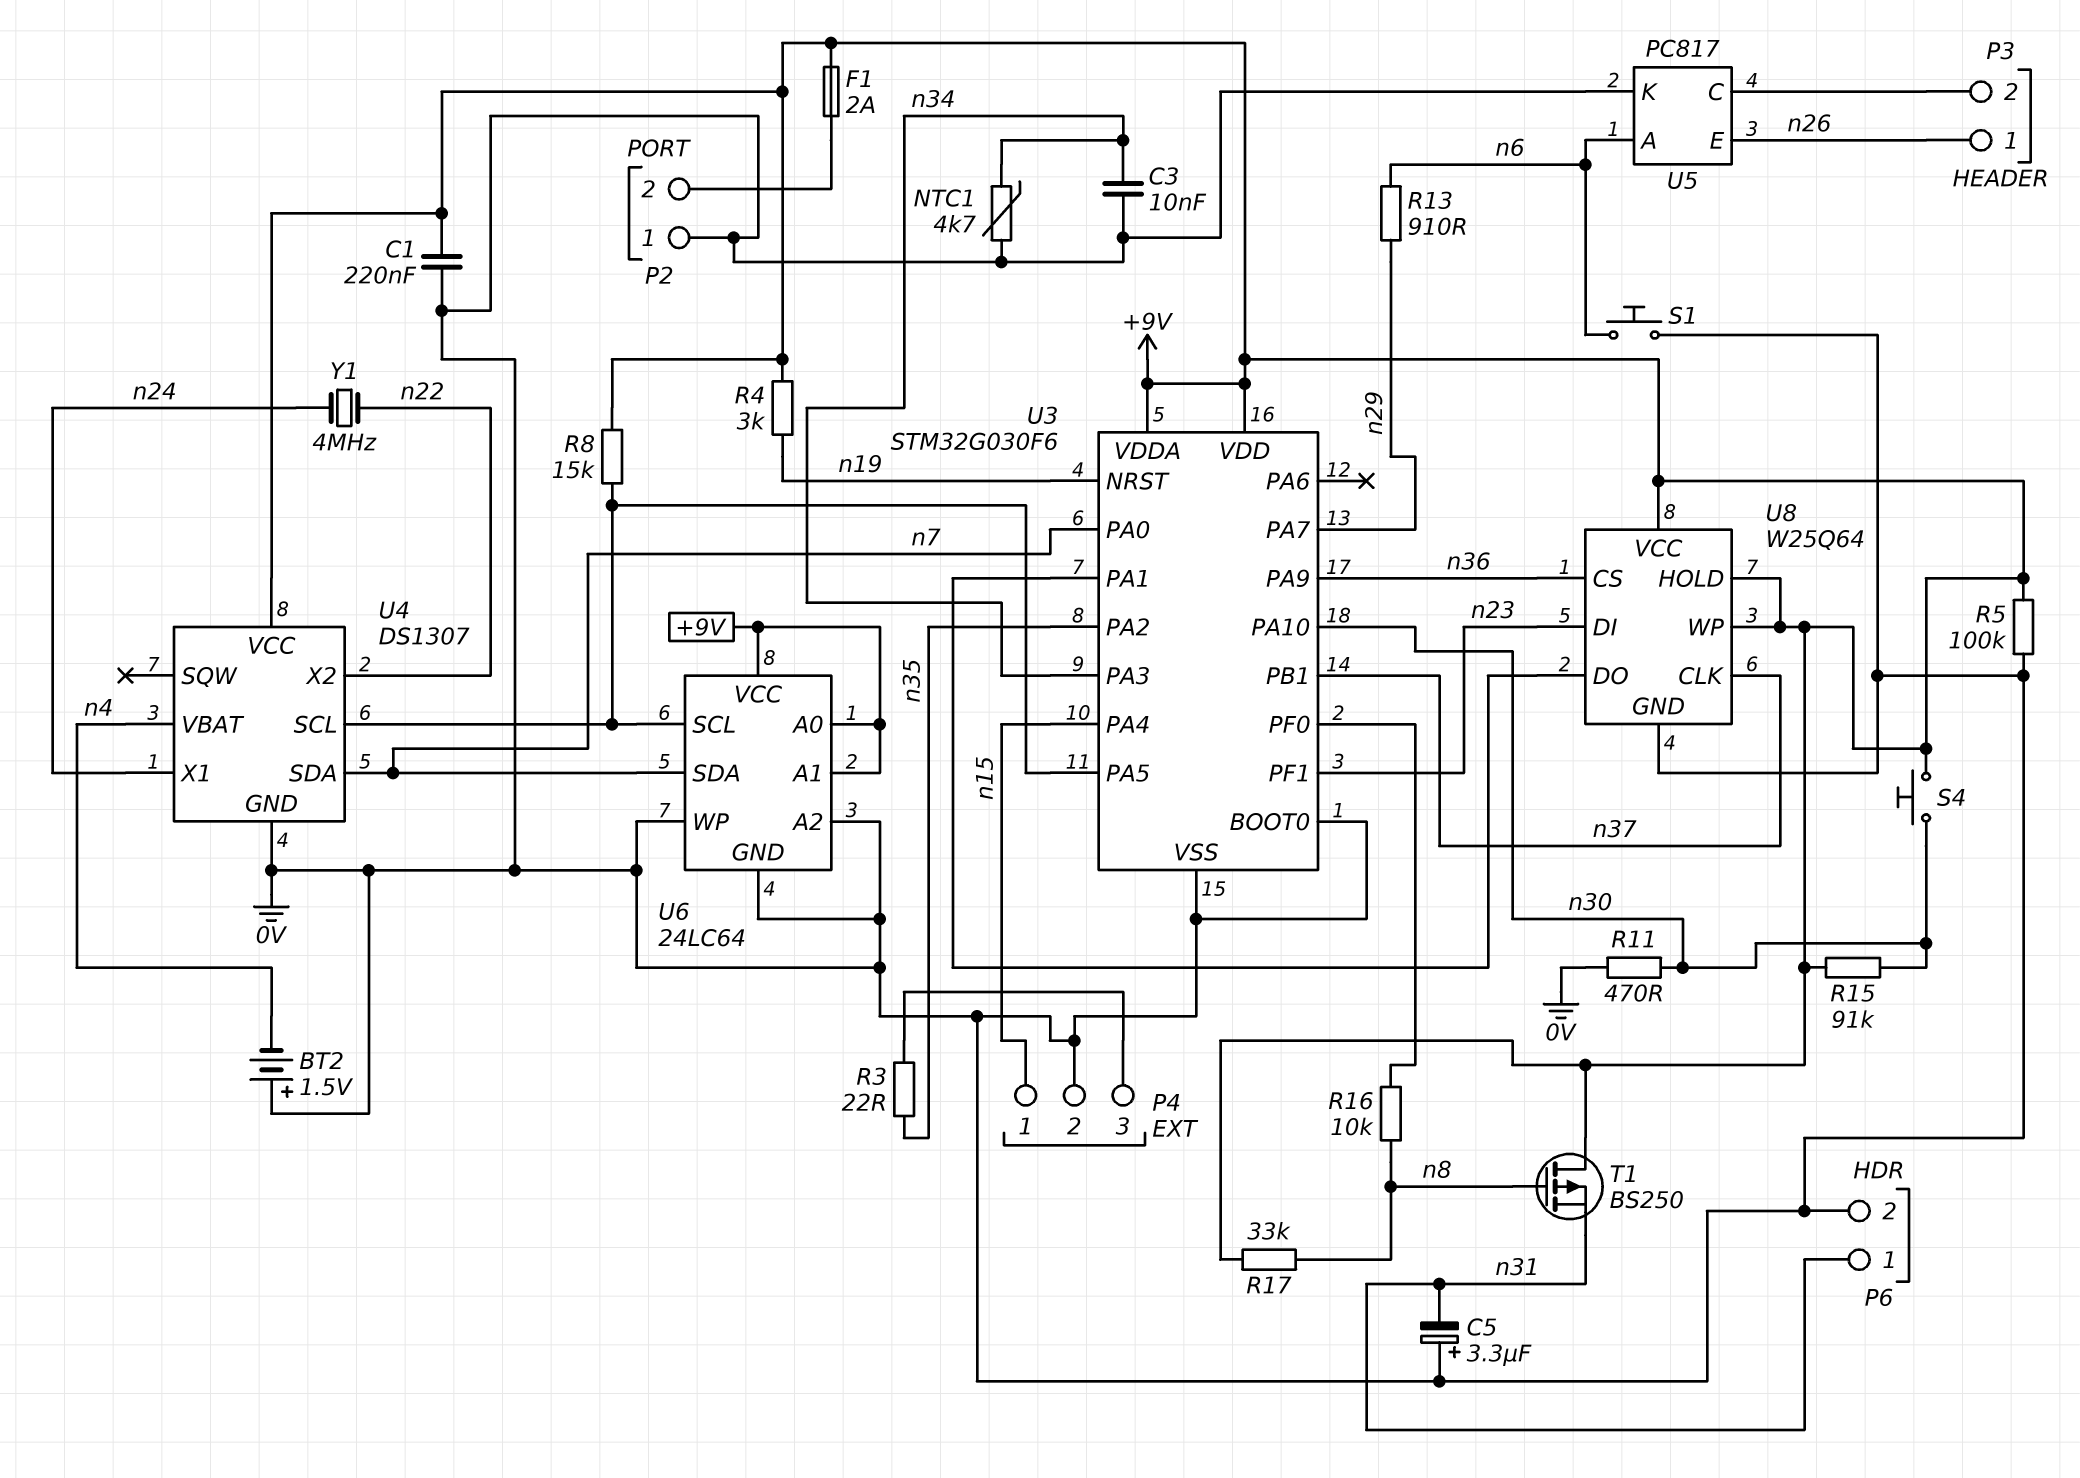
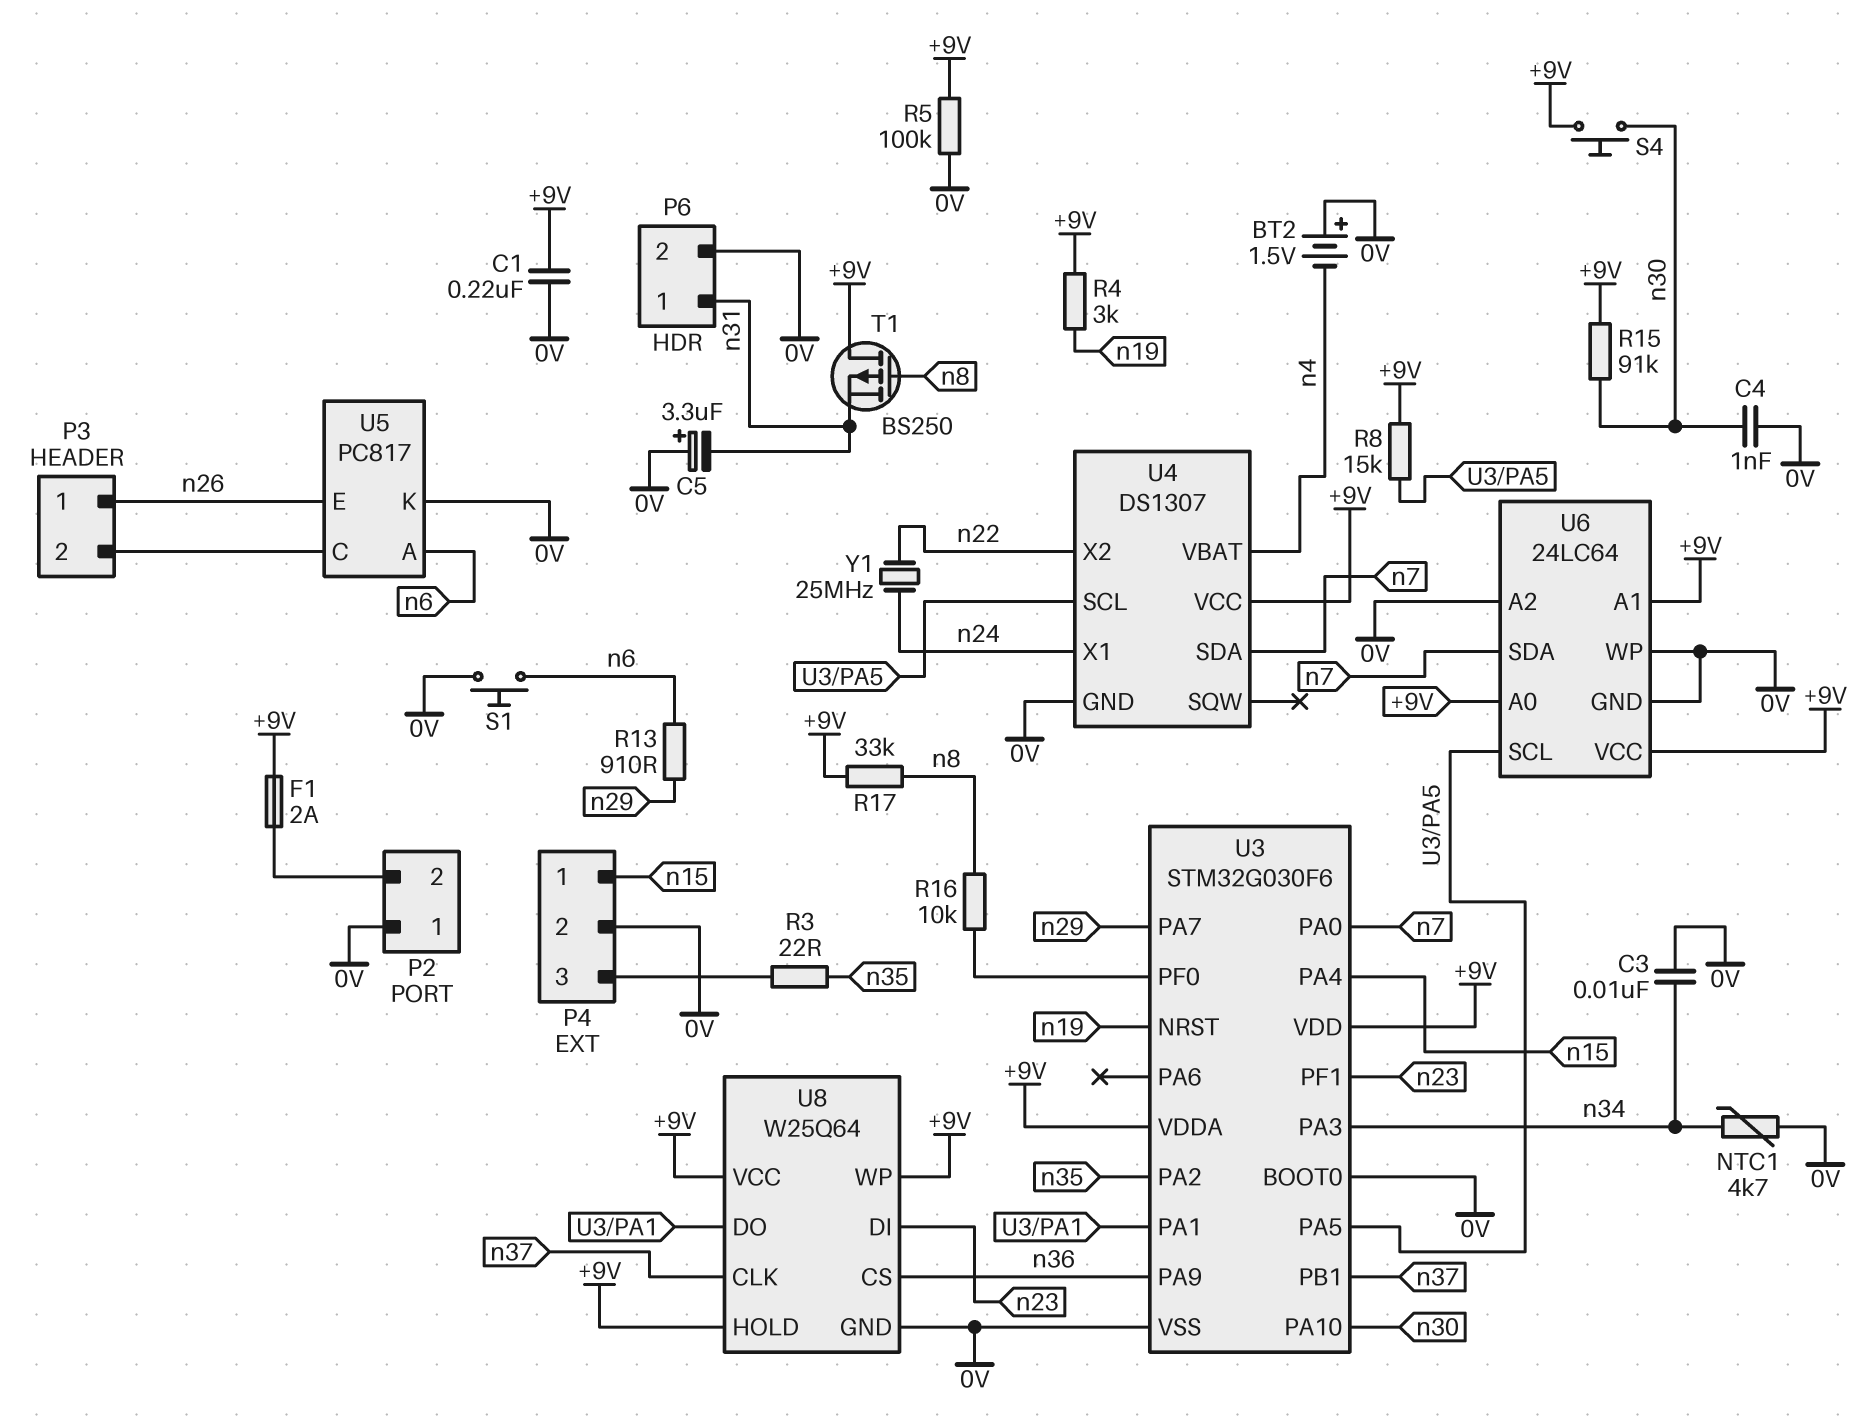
C4: none -> 1nF (0V, n30)
R11: 470 (0V, n30) -> none
Y1: 4MHz (n22, n24) -> 25MHz (n22, n24)

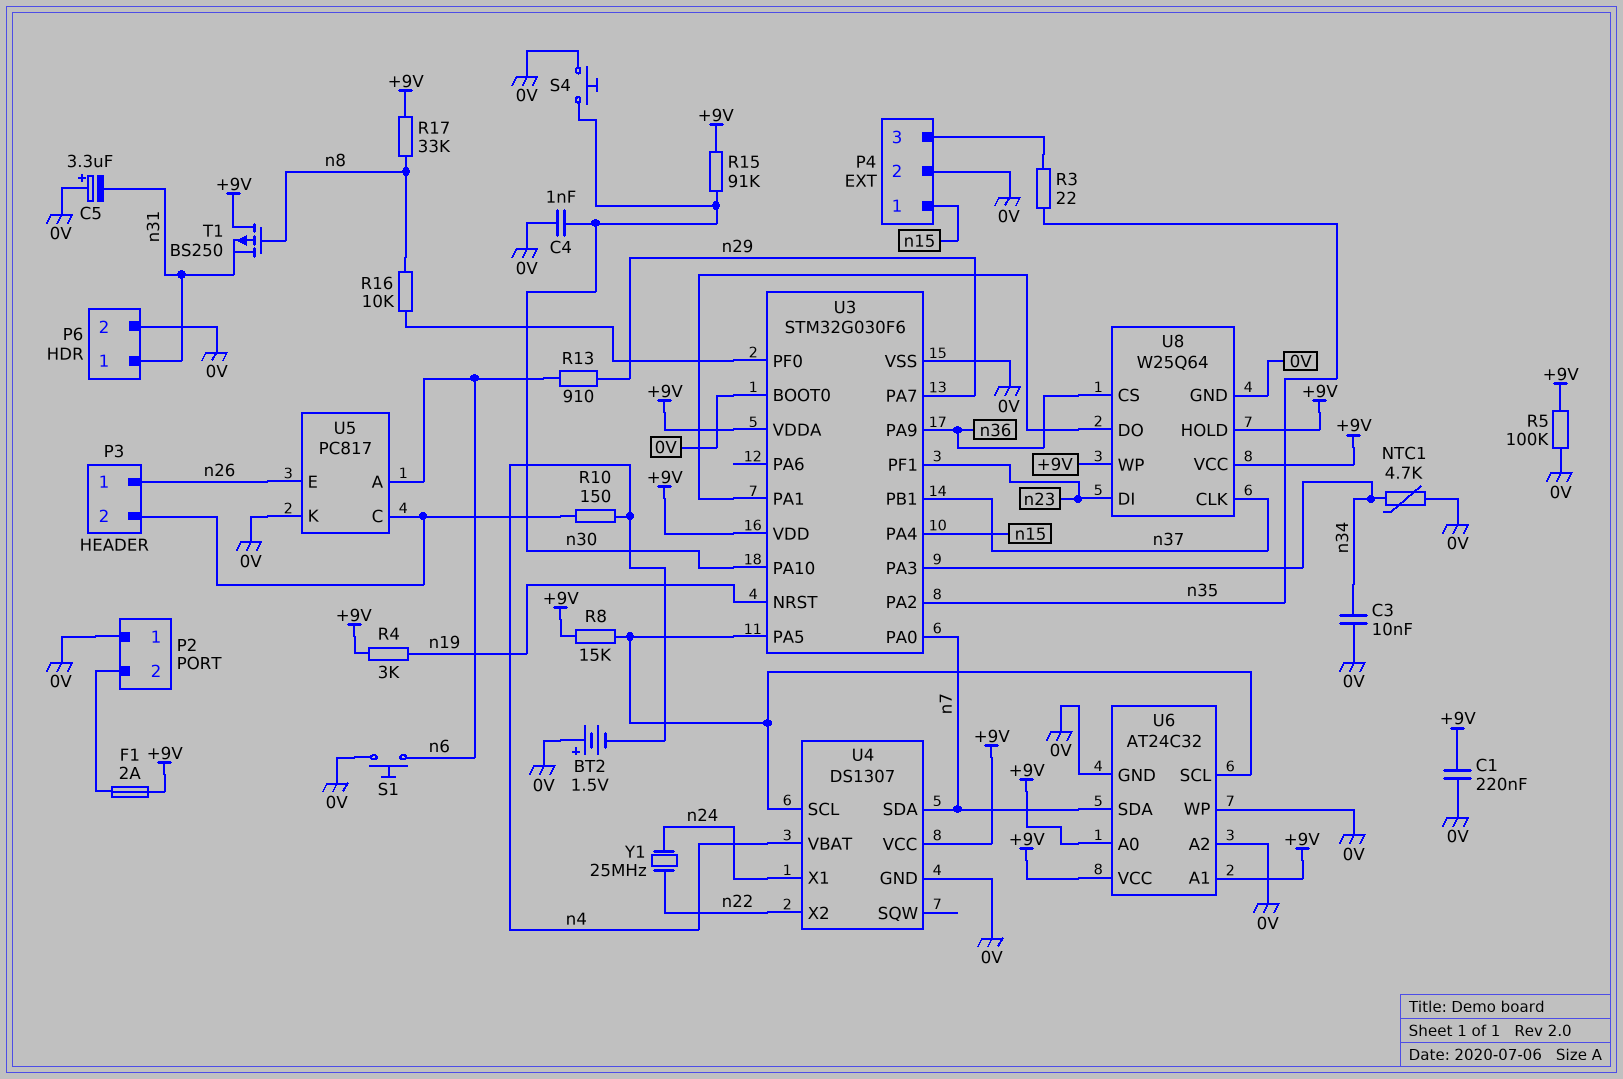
R10: none -> 150 (P3/2, n4)
S4: button (+9V, n30) -> button (0V, n30)
U6: 24LC64 -> AT24C32

